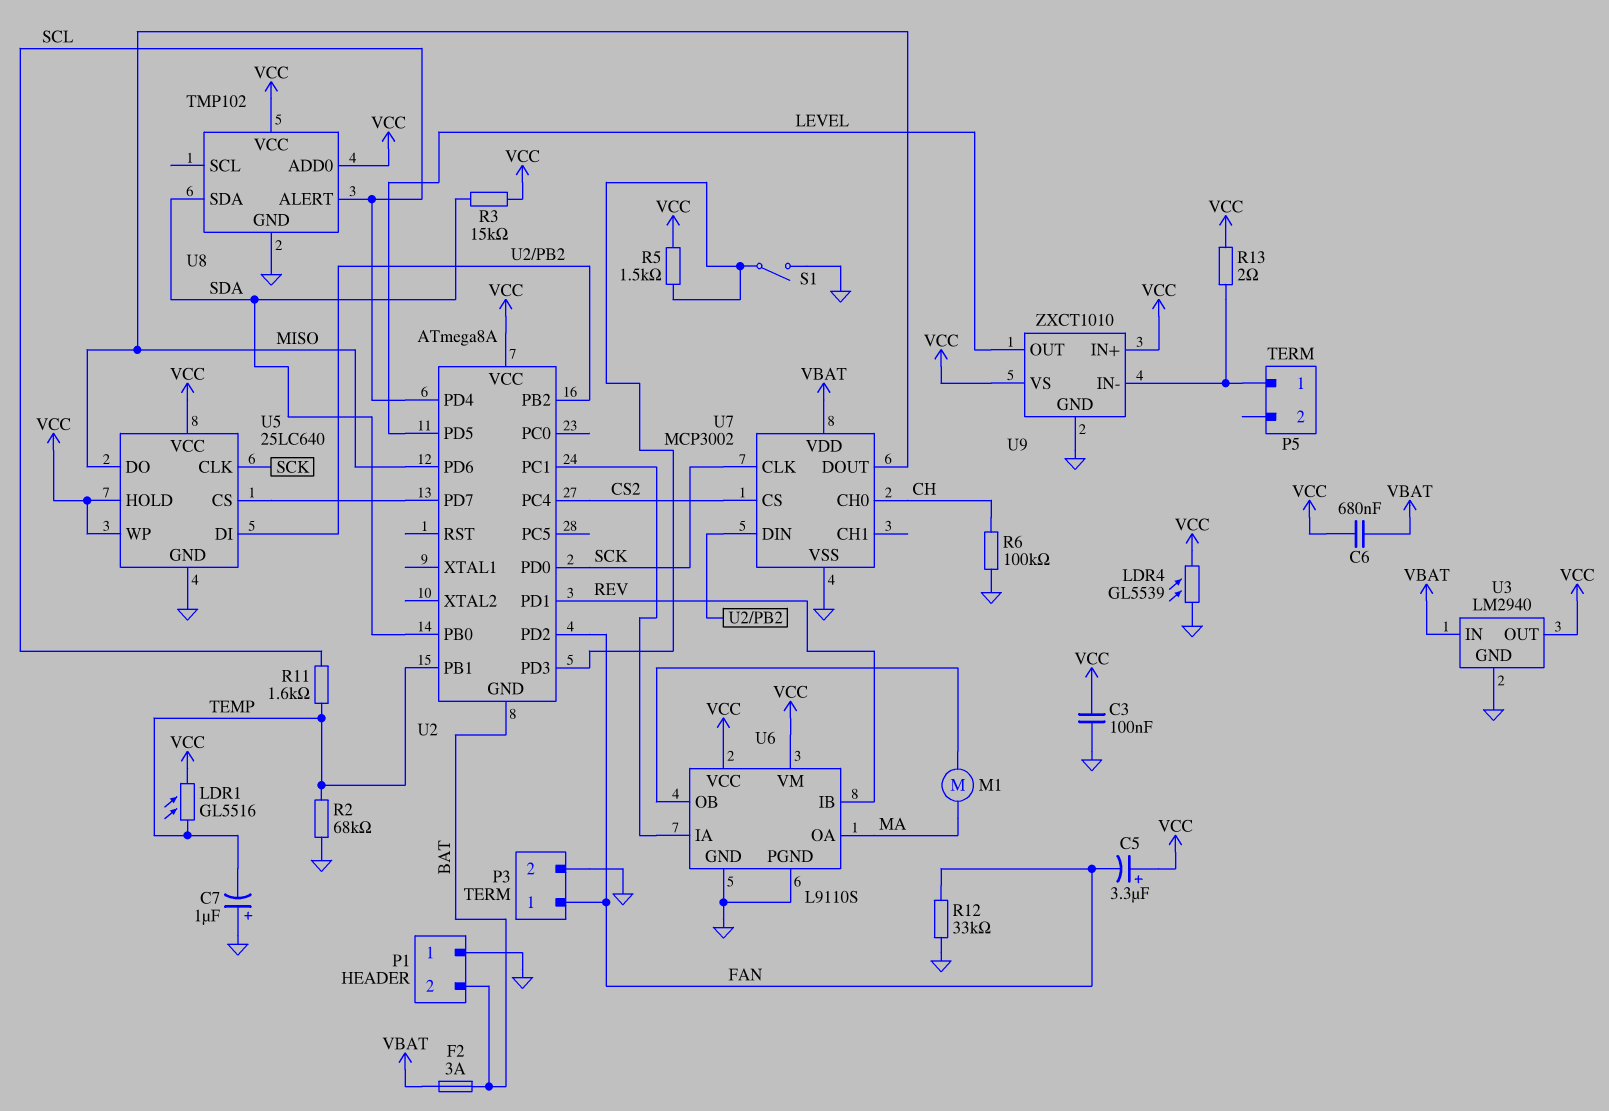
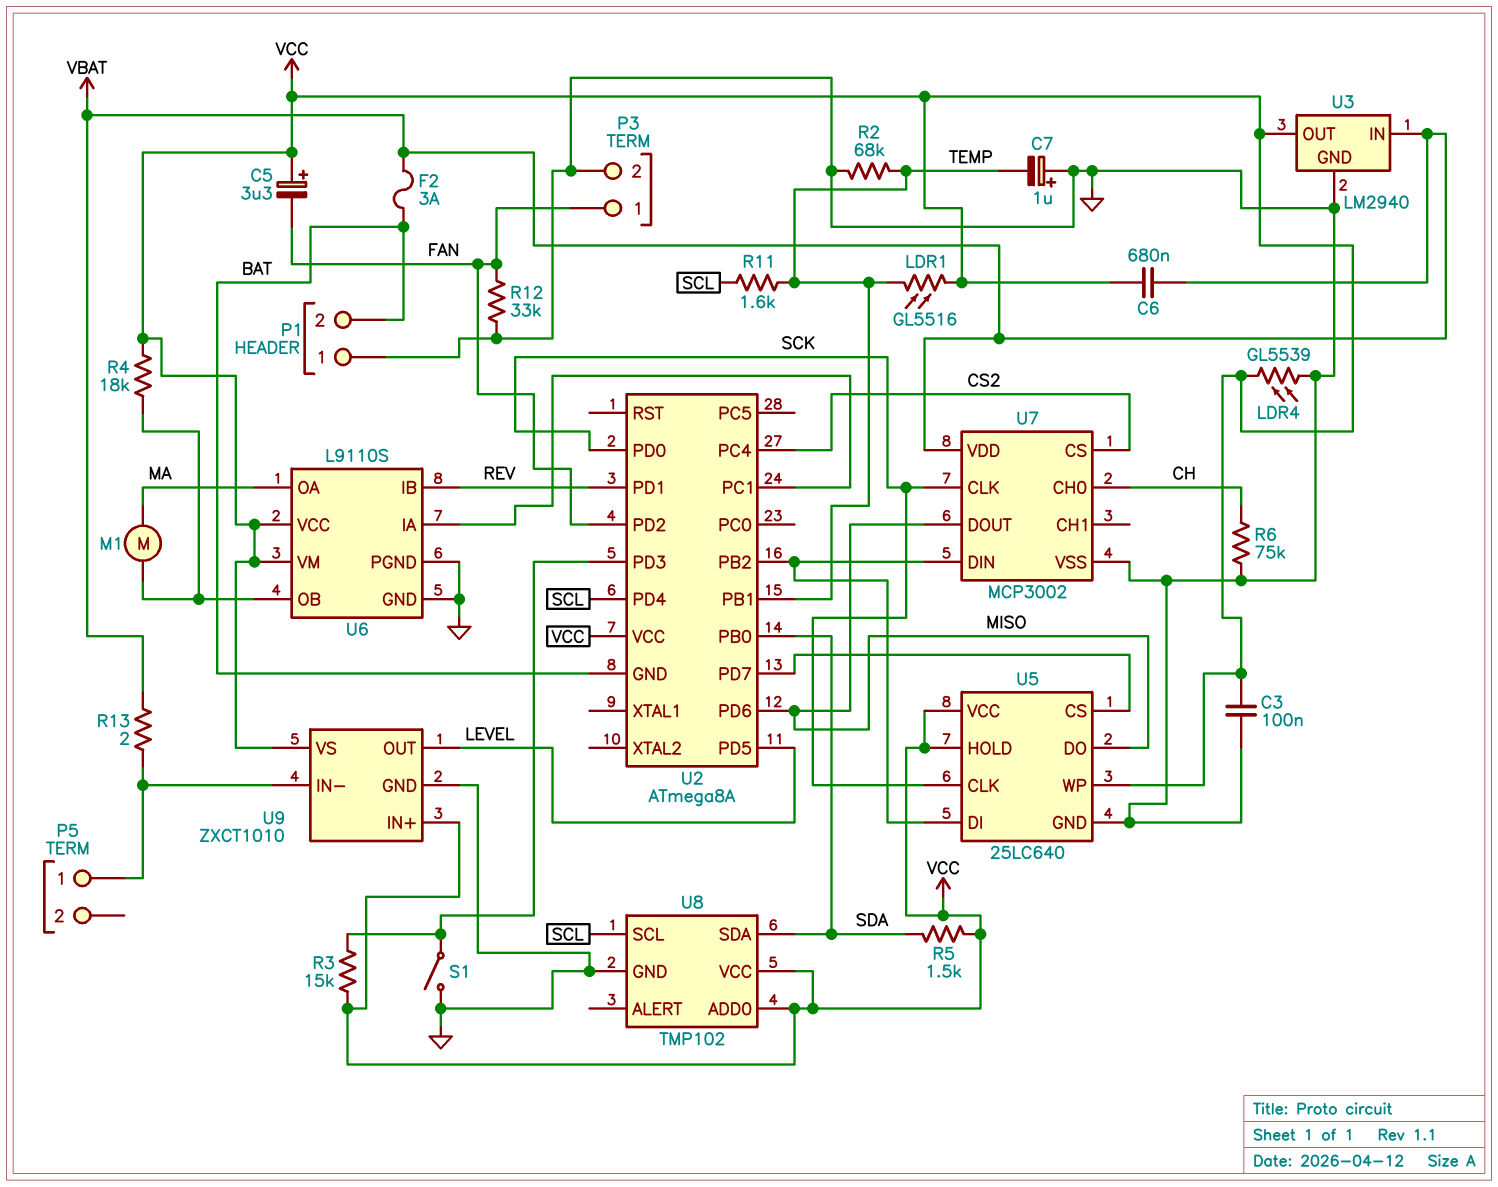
R3: 15k (SDA, VCC) -> 15k (U2/PD3, VCC)
R4: none -> 18k (U6/OB, VCC)
R5: 1.5k (U2/PD3, VCC) -> 1.5k (SDA, VCC)
R6: 100k (CH, GND) -> 75k (CH, GND)
R13: 2 (P5/1, VCC) -> 2 (P5/1, VBAT)
U8 pin ALERT: SCL -> none
U8 pin SCL: none -> SCL

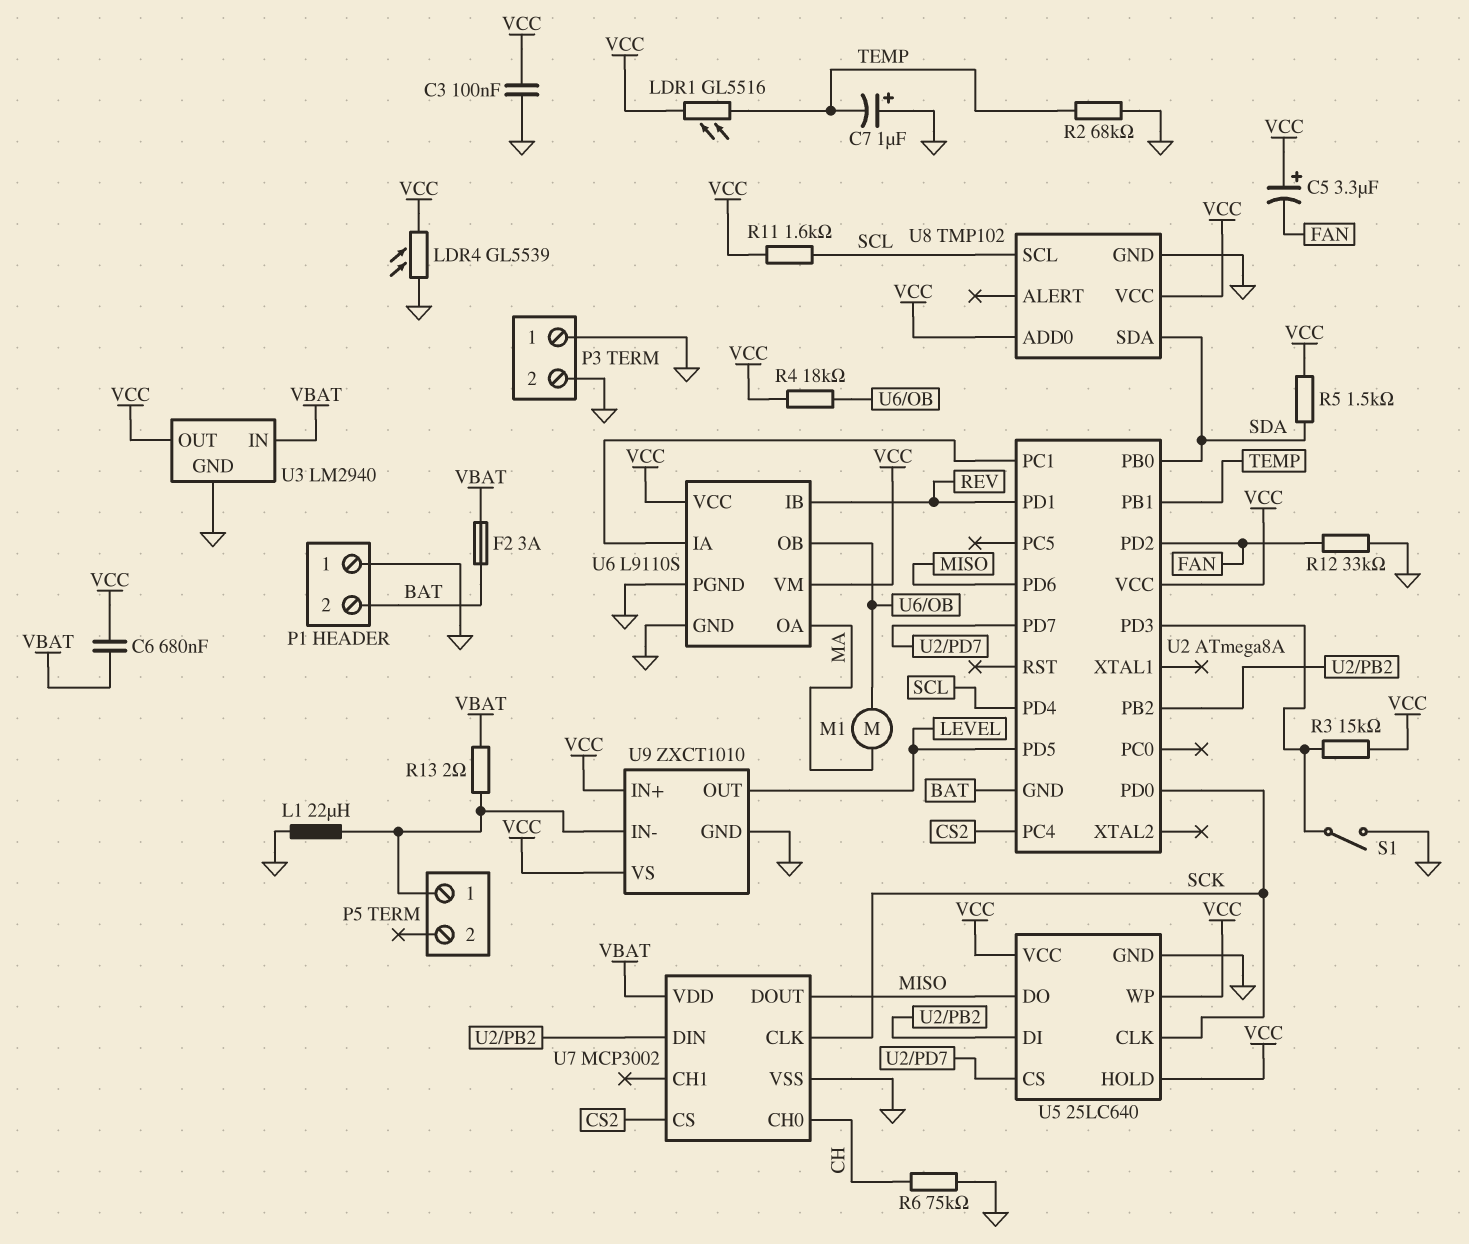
L1: none -> 22uH (GND, P5/1)
P3 pin 1: FAN -> GND
R11: 1.6k (SCL, TEMP) -> 1.6k (SCL, VCC)

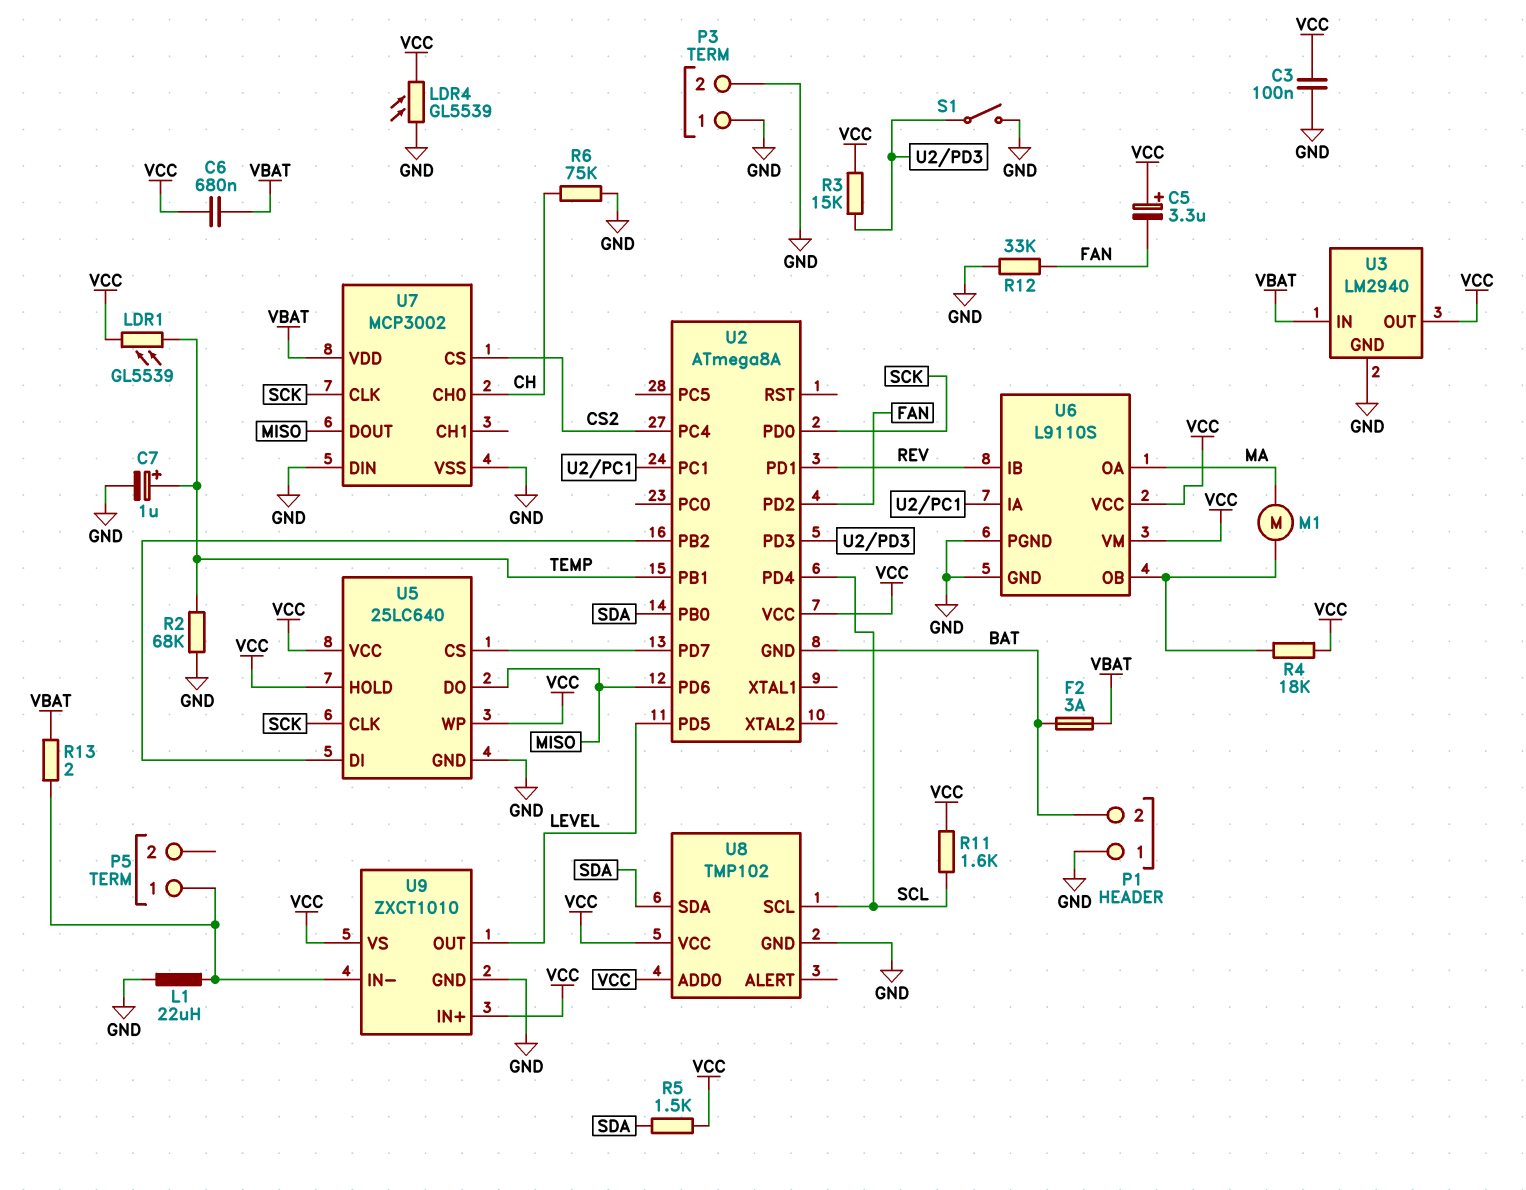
C7: 1uF (plus GND, minus TEMP) -> 1uF (plus TEMP, minus GND)
LDR1: GL5516 (TEMP, VCC) -> GL5539 (TEMP, VCC)
U7 pin DIN: U2/PB2 -> GND

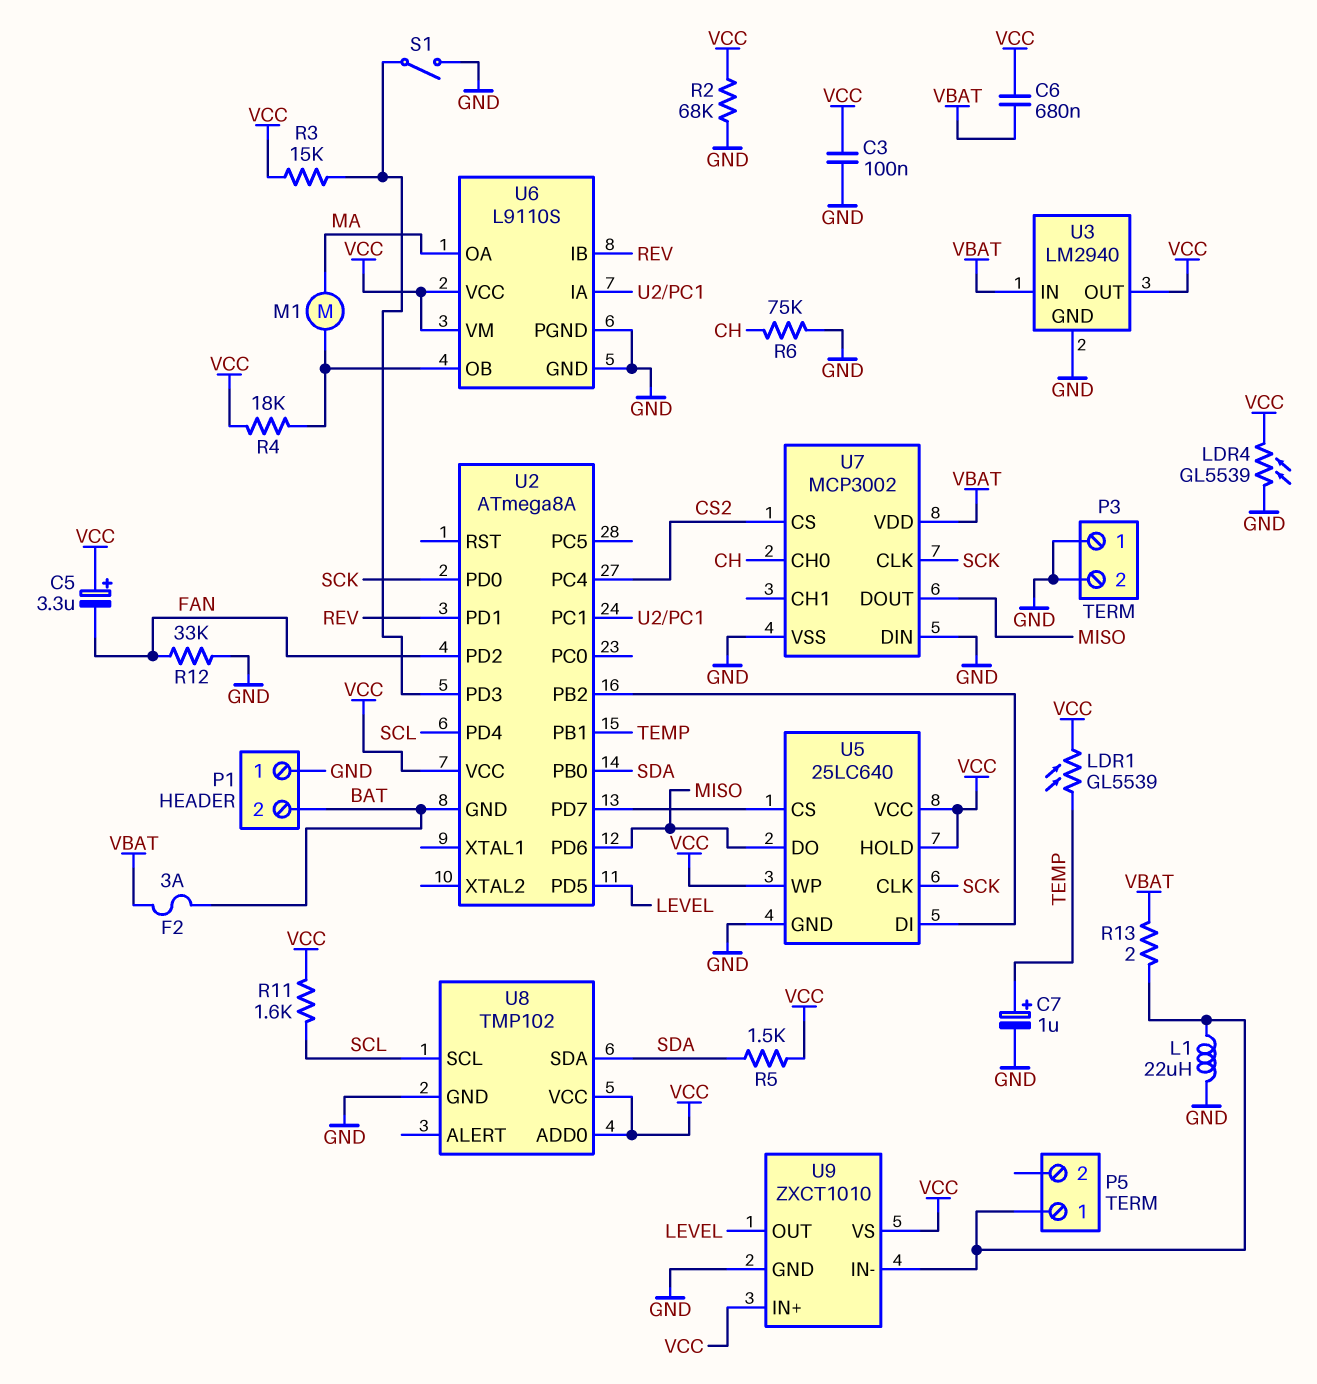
R2: 68k (GND, TEMP) -> 68k (GND, VCC)

